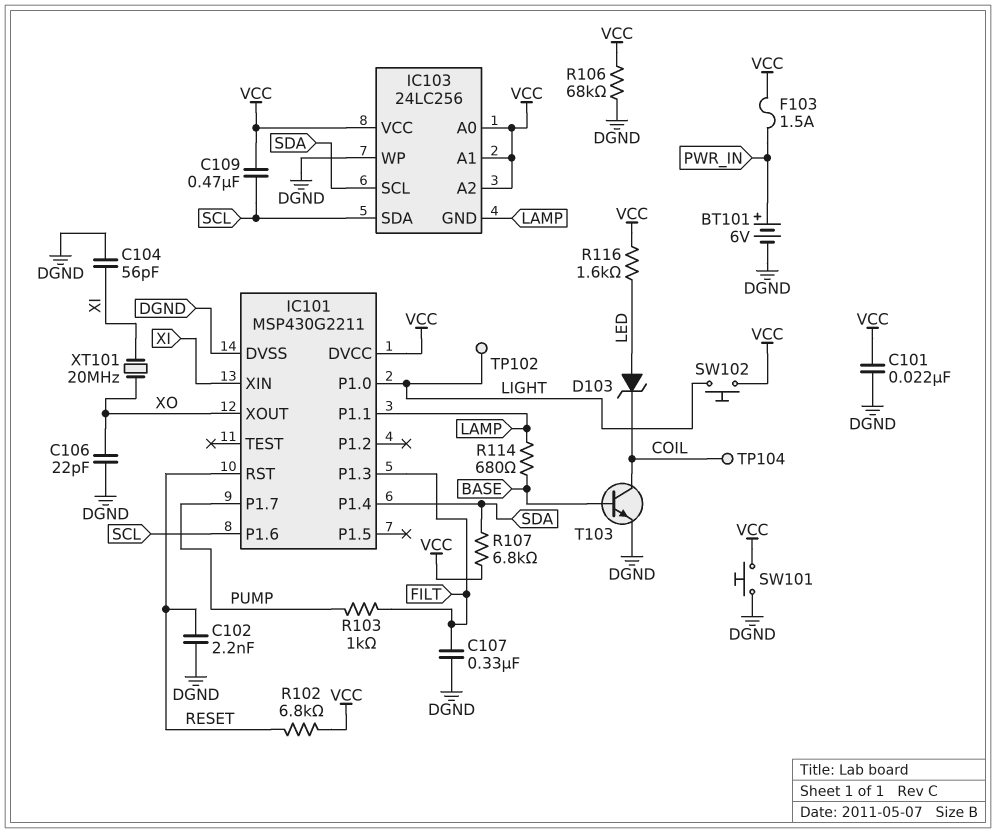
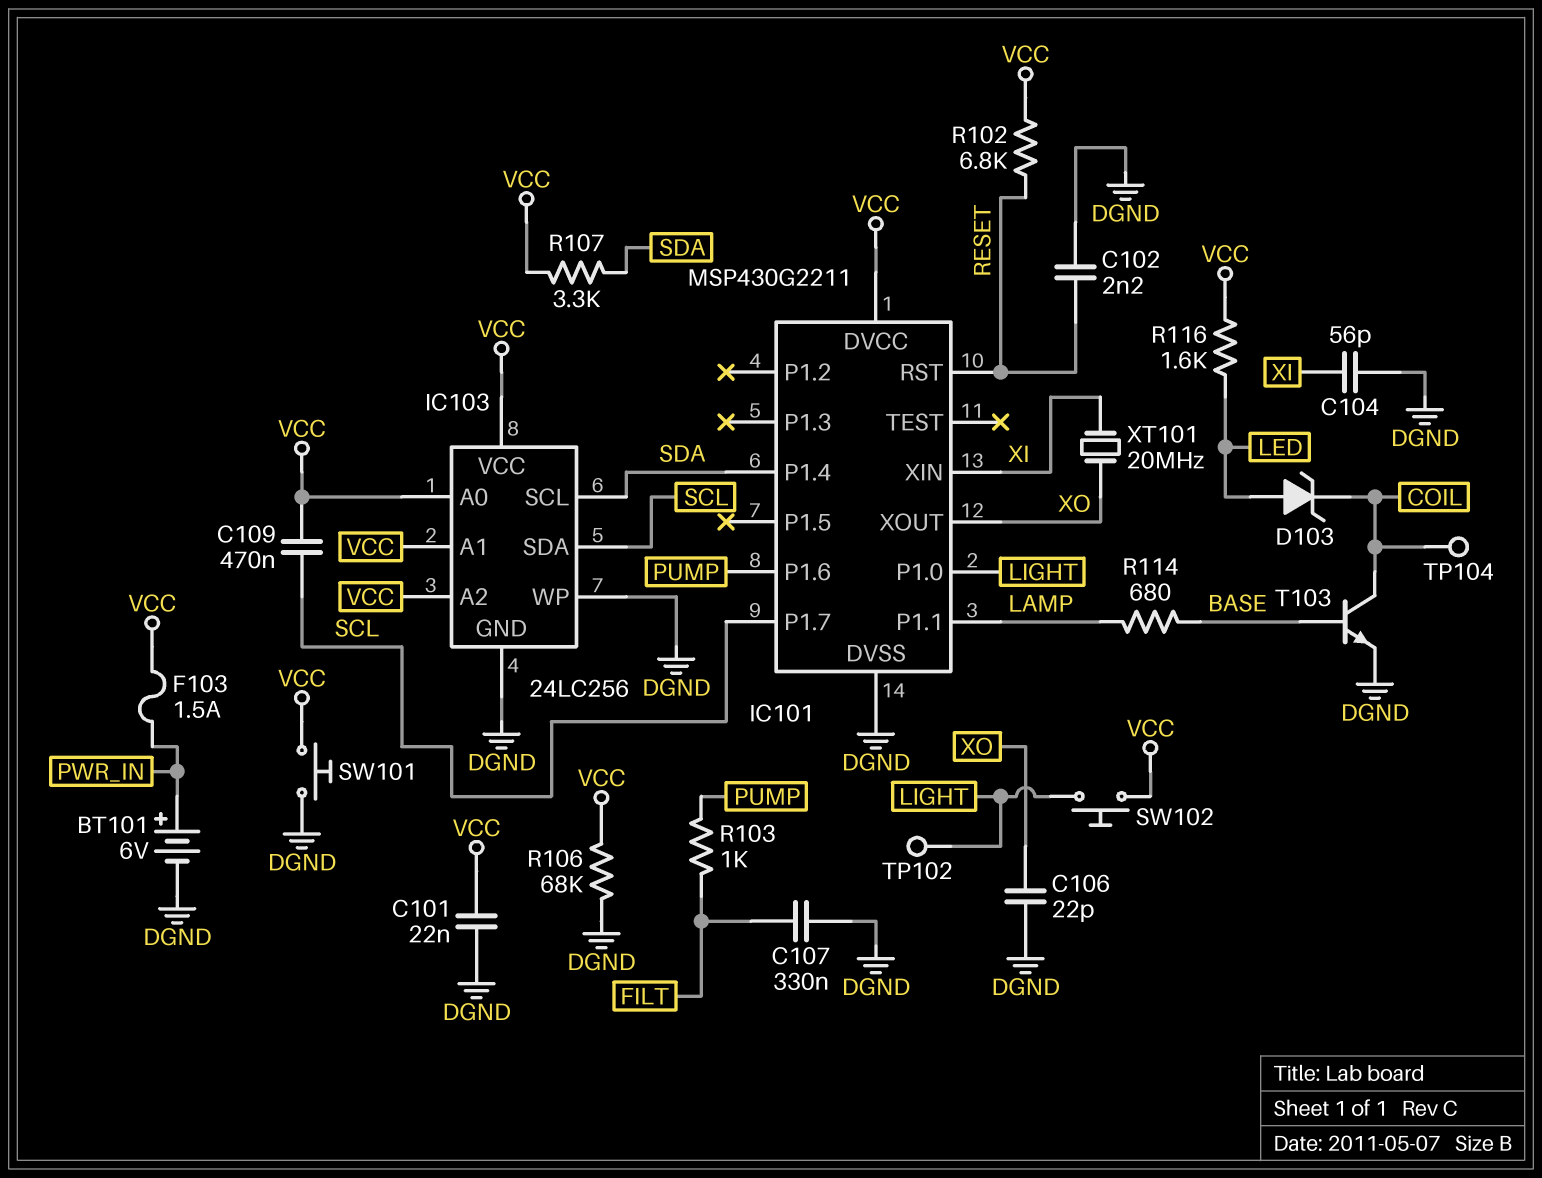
IC101 pin P1.3: FILT -> none
IC101 pin P1.6: SCL -> PUMP
IC101 pin P1.7: PUMP -> SCL
IC103 pin GND: LAMP -> DGND
R107: 6.8k (SDA, VCC) -> 3.3k (SDA, VCC)

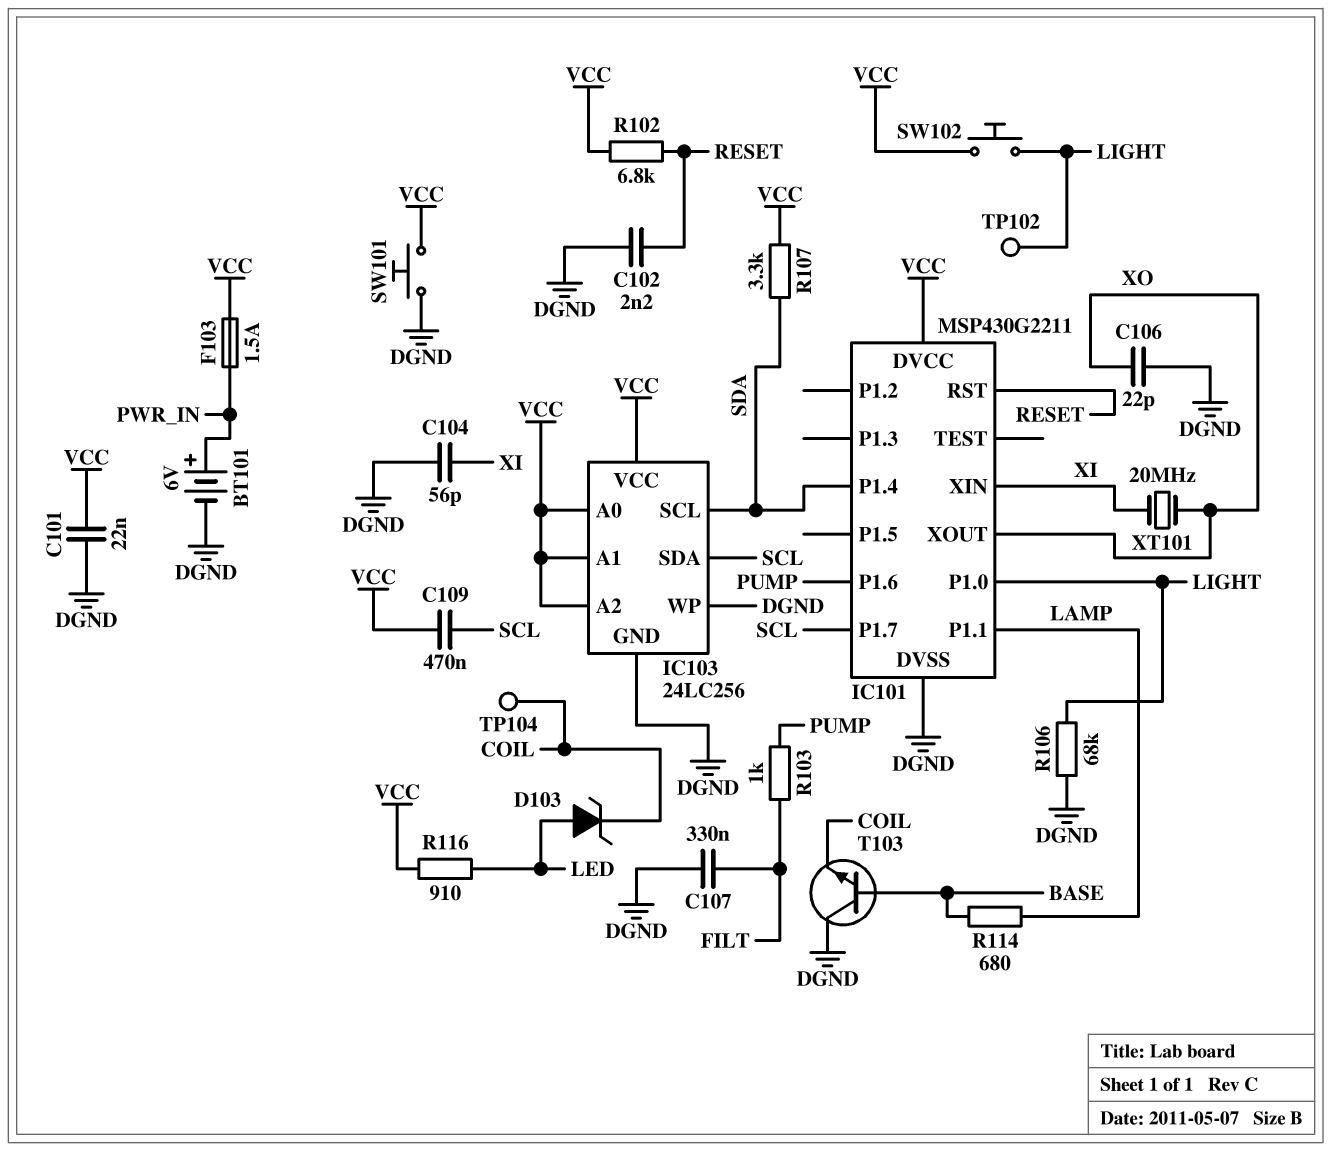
R106: 68k (DGND, VCC) -> 68k (DGND, LIGHT)
R116: 1.6k (LED, VCC) -> 910 (LED, VCC)
T103: NPN (B BASE, C COIL, E DGND) -> NPN (B BASE, C DGND, E COIL)

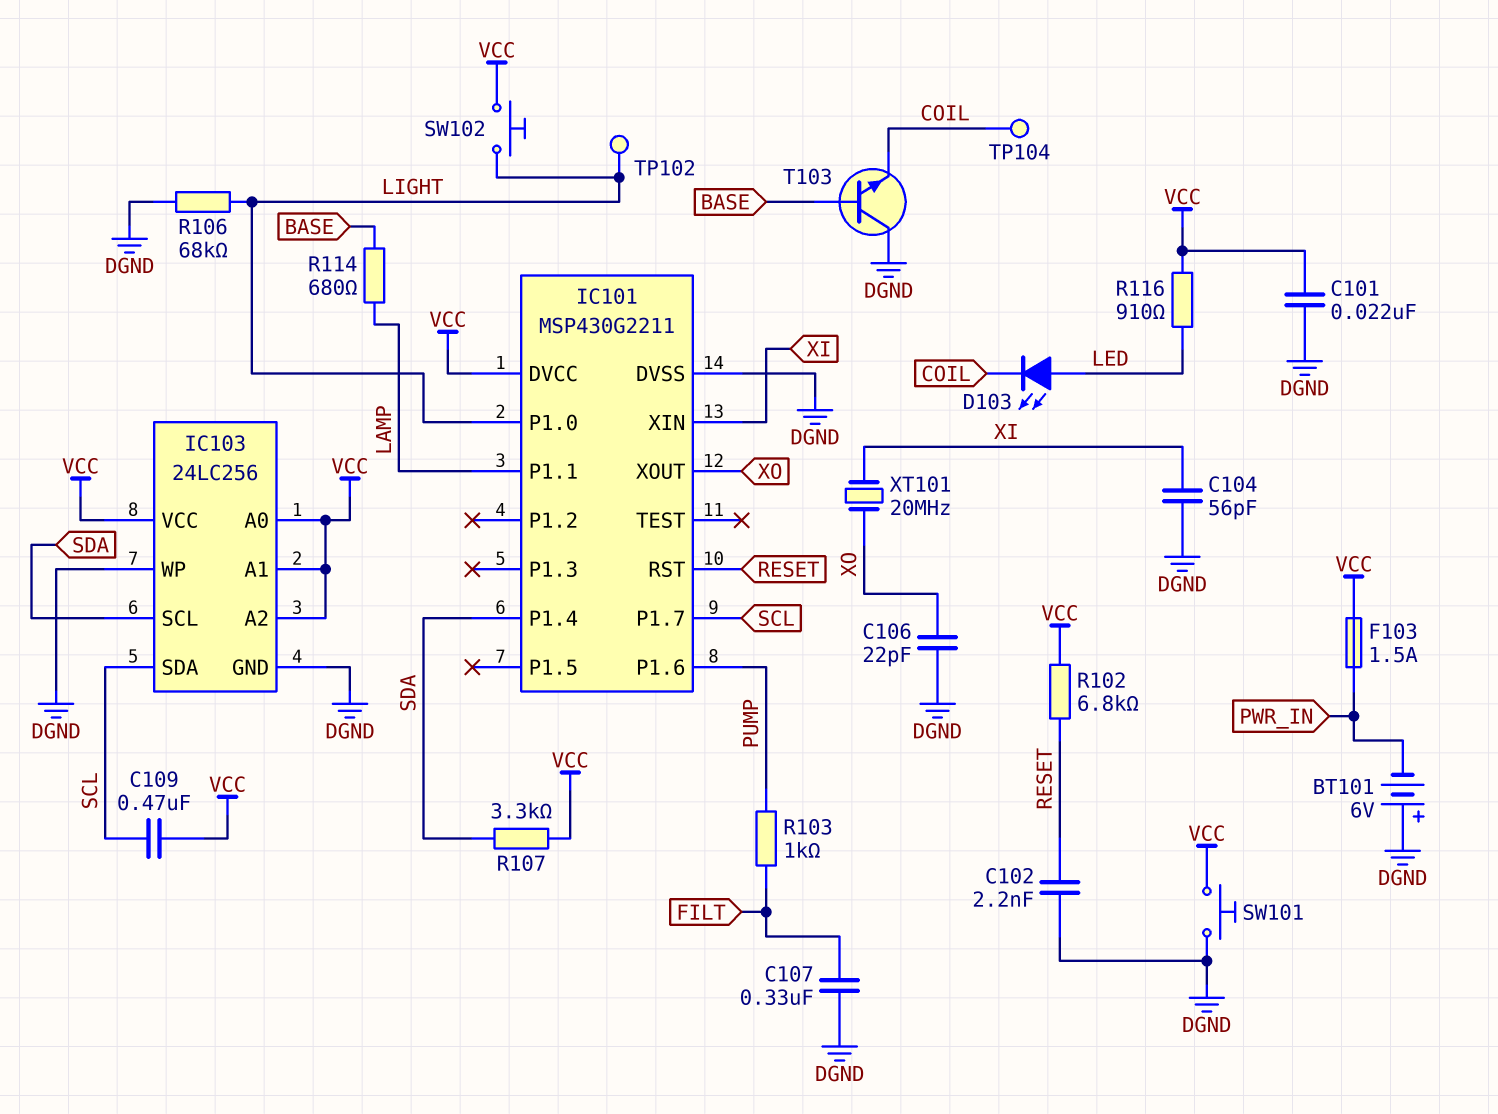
BT101: 6V (plus PWR_IN, minus DGND) -> 6V (plus DGND, minus PWR_IN)
D103: zener (A LED, K COIL) -> LED (A LED, K COIL)

